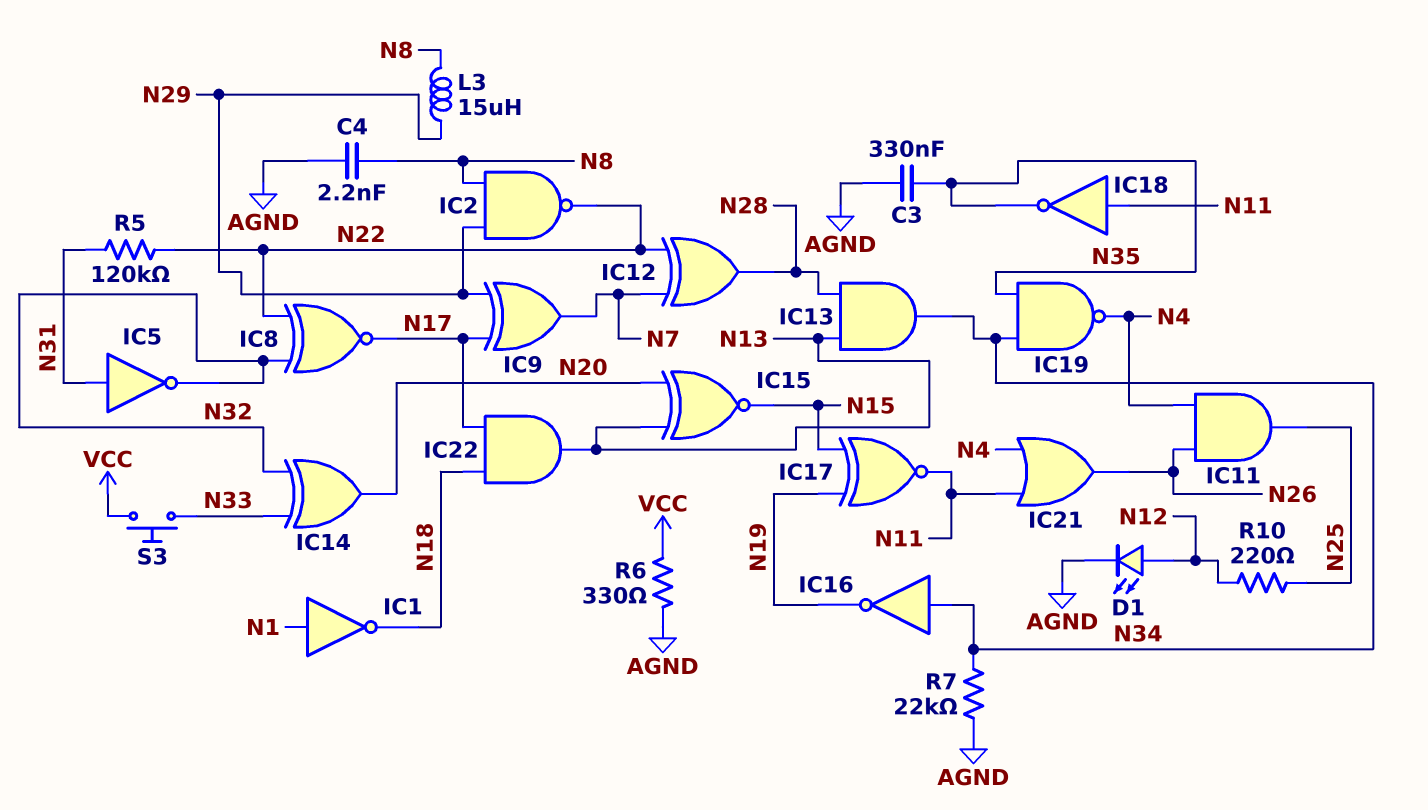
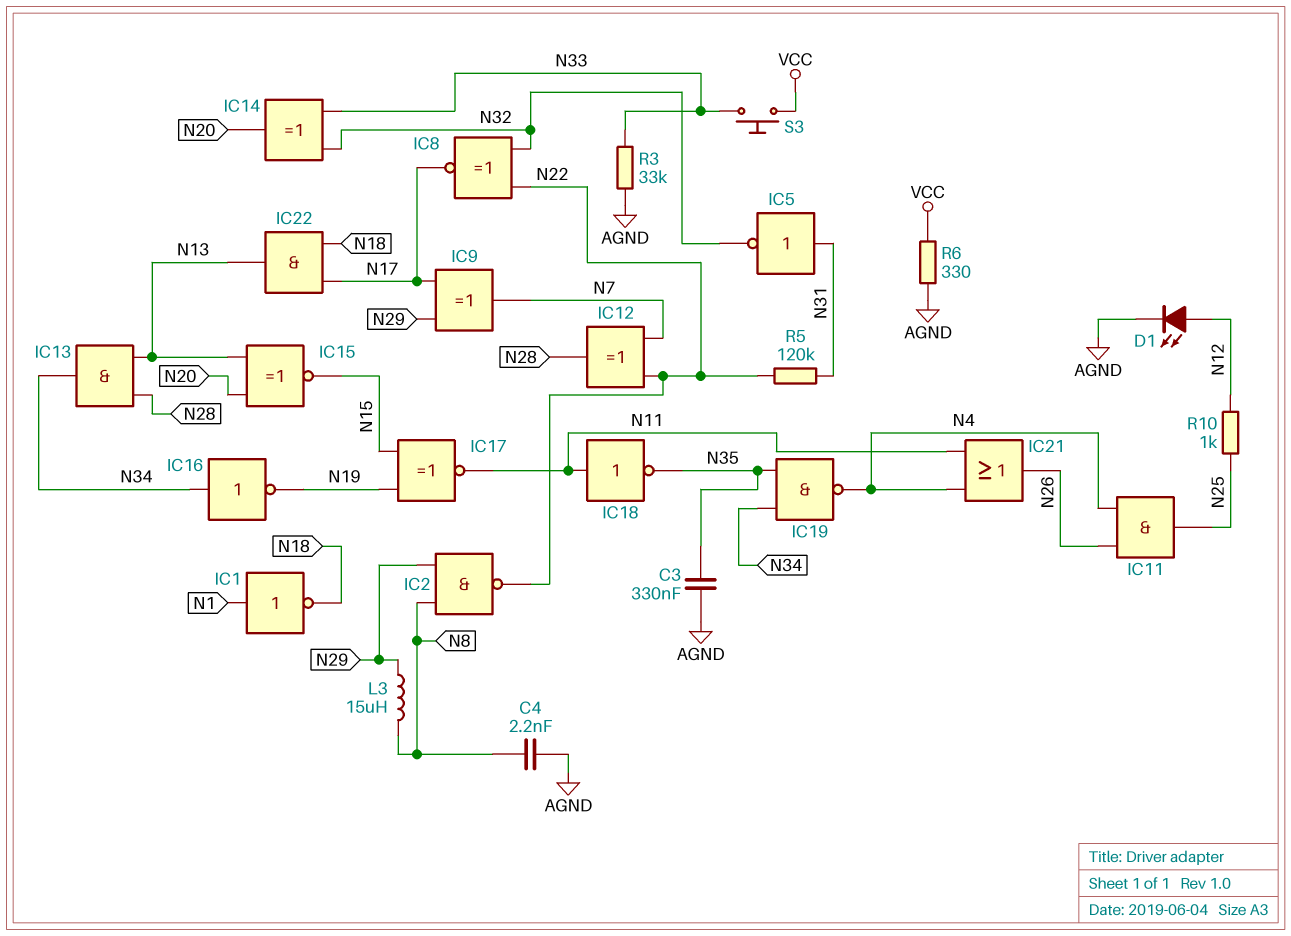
R3: none -> 33k (AGND, N33)
R7: 22k (AGND, N34) -> none
R10: 220 (N12, N25) -> 1k (N12, N25)

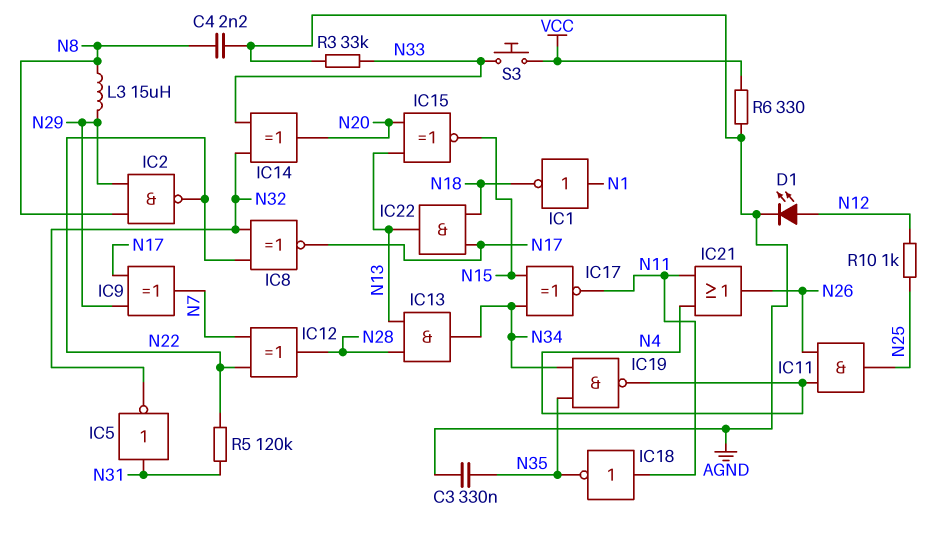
IC16: NOT (in N34, out N19) -> none
IC17: XNOR (in N15, in N19, out N11) -> XNOR (in N15, in N34, out N11)

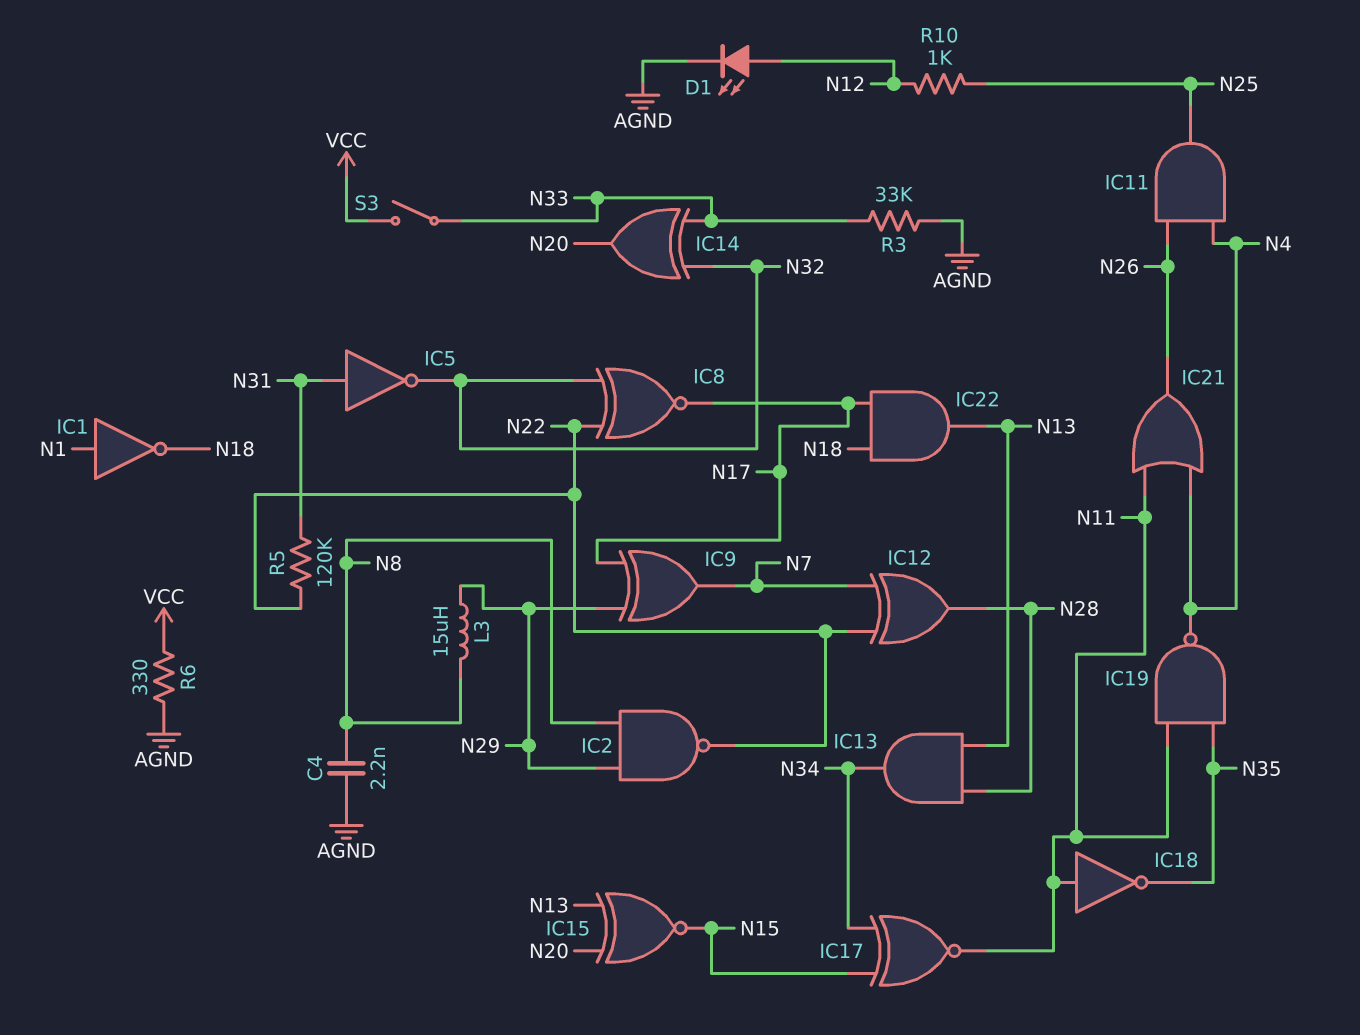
C3: 330nF (AGND, N35) -> none
IC19: NAND (in N34, in N35, out N4) -> NAND (in N11, in N35, out N4)
S3: button (N33, VCC) -> switch (N33, VCC)

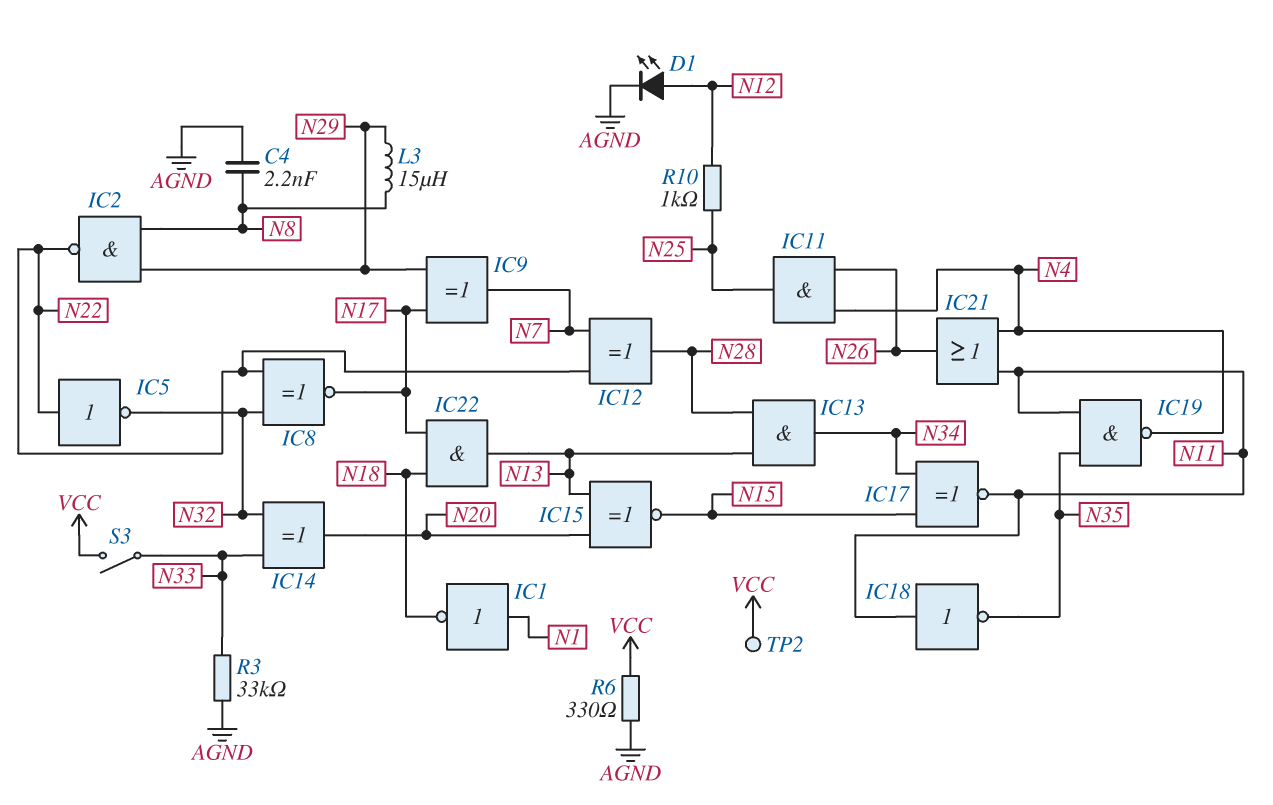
IC5: NOT (in N31, out N32) -> NOT (in N22, out N32)
R5: 120k (N22, N31) -> none
TP2: none -> test point (VCC)

